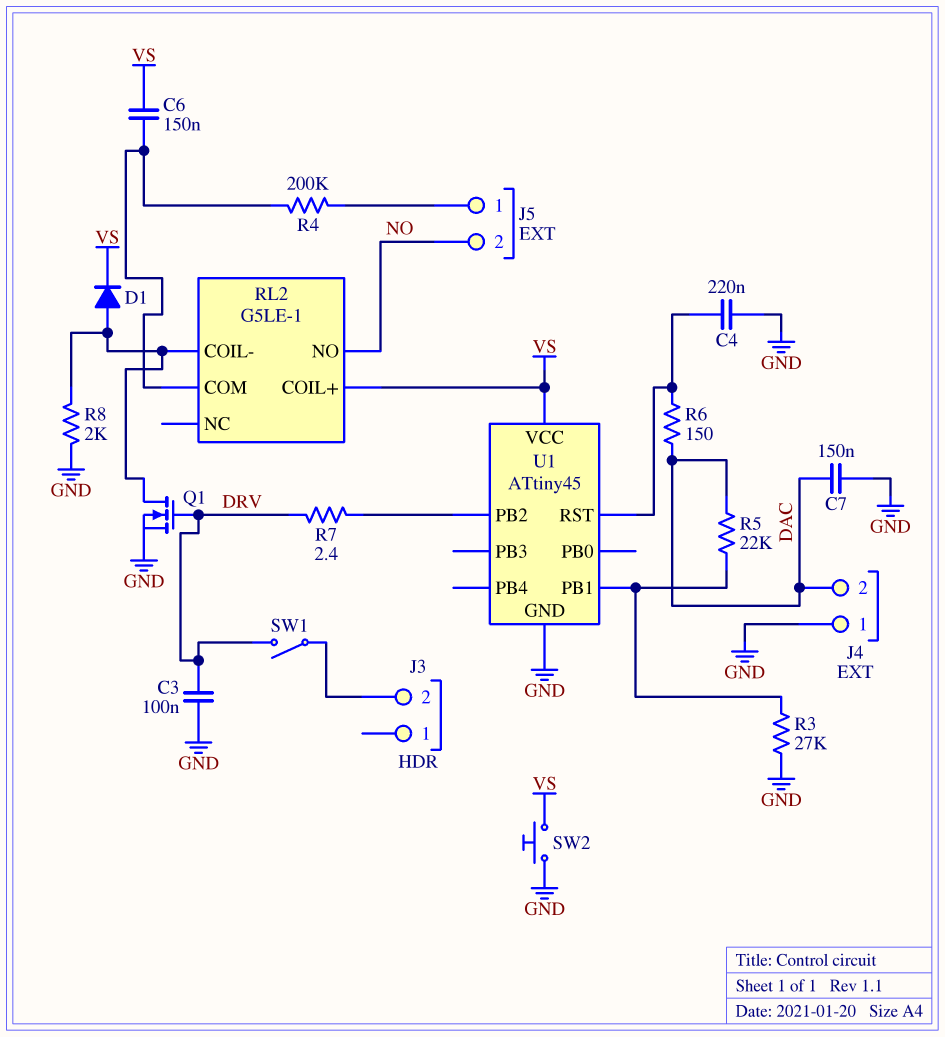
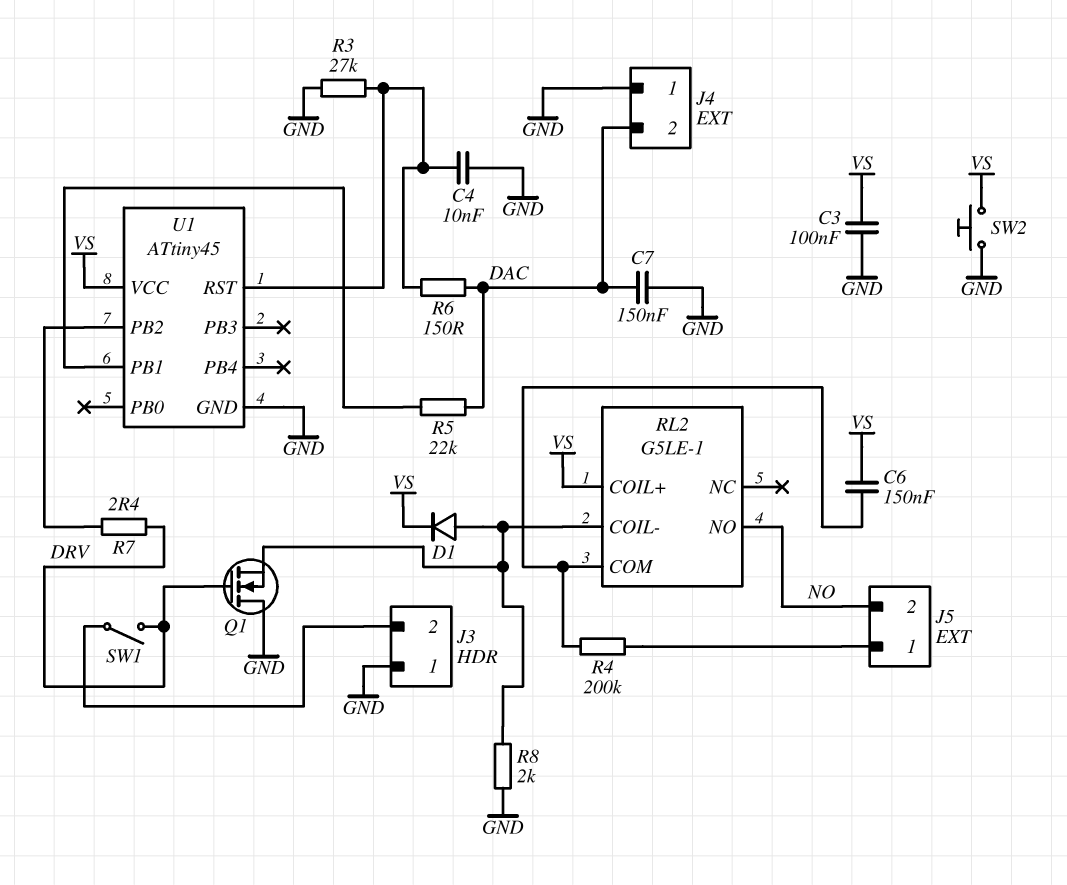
C3: 100nF (DRV, GND) -> 100nF (GND, VS)
C4: 220nF (GND, U1/RST) -> 10nF (GND, U1/RST)
J3 pin 1: none -> GND
Q1: NMOS (G DRV, D RL2/COIL-, S GND) -> NMOS (G DRV, D GND, S RL2/COIL-)
R3: 27k (GND, U1/PB1) -> 27k (GND, U1/RST)

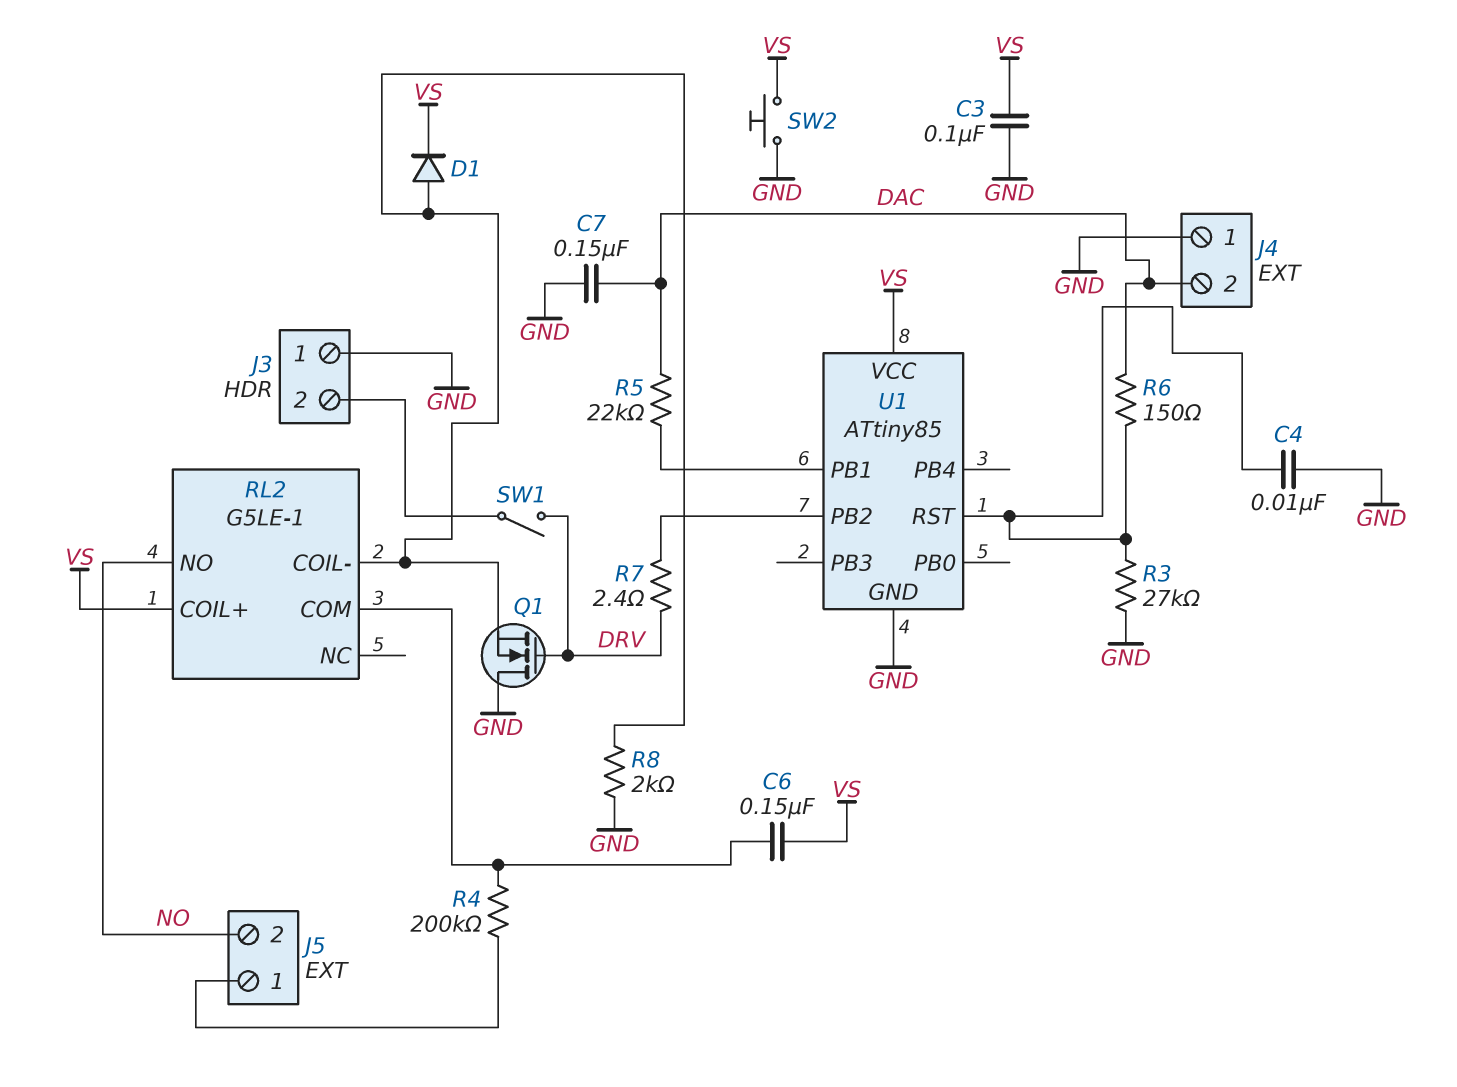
U1: ATtiny45 -> ATtiny85

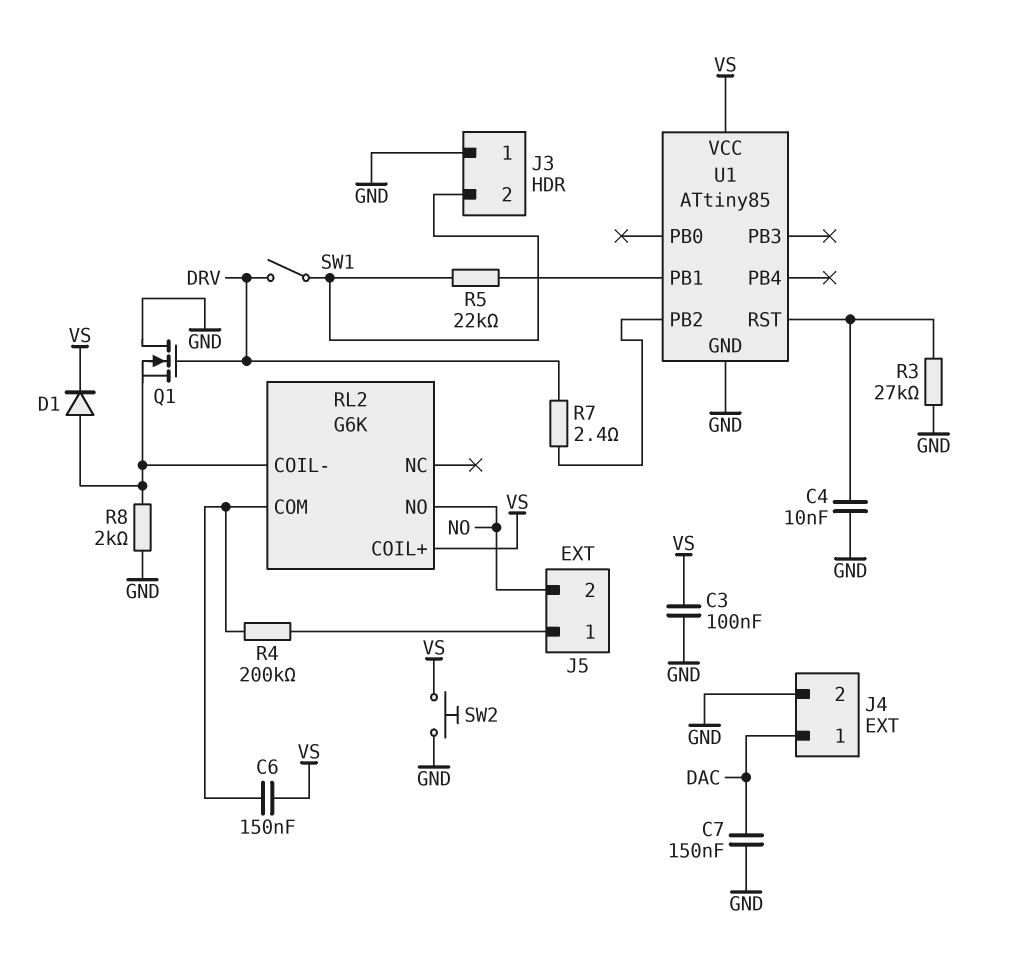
J4 pin 1: GND -> DAC
J4 pin 2: DAC -> GND
R5: 22k (DAC, U1/PB1) -> 22k (J3/2, U1/PB1)
R6: 150 (DAC, U1/RST) -> none
RL2: G5LE-1 -> G6K

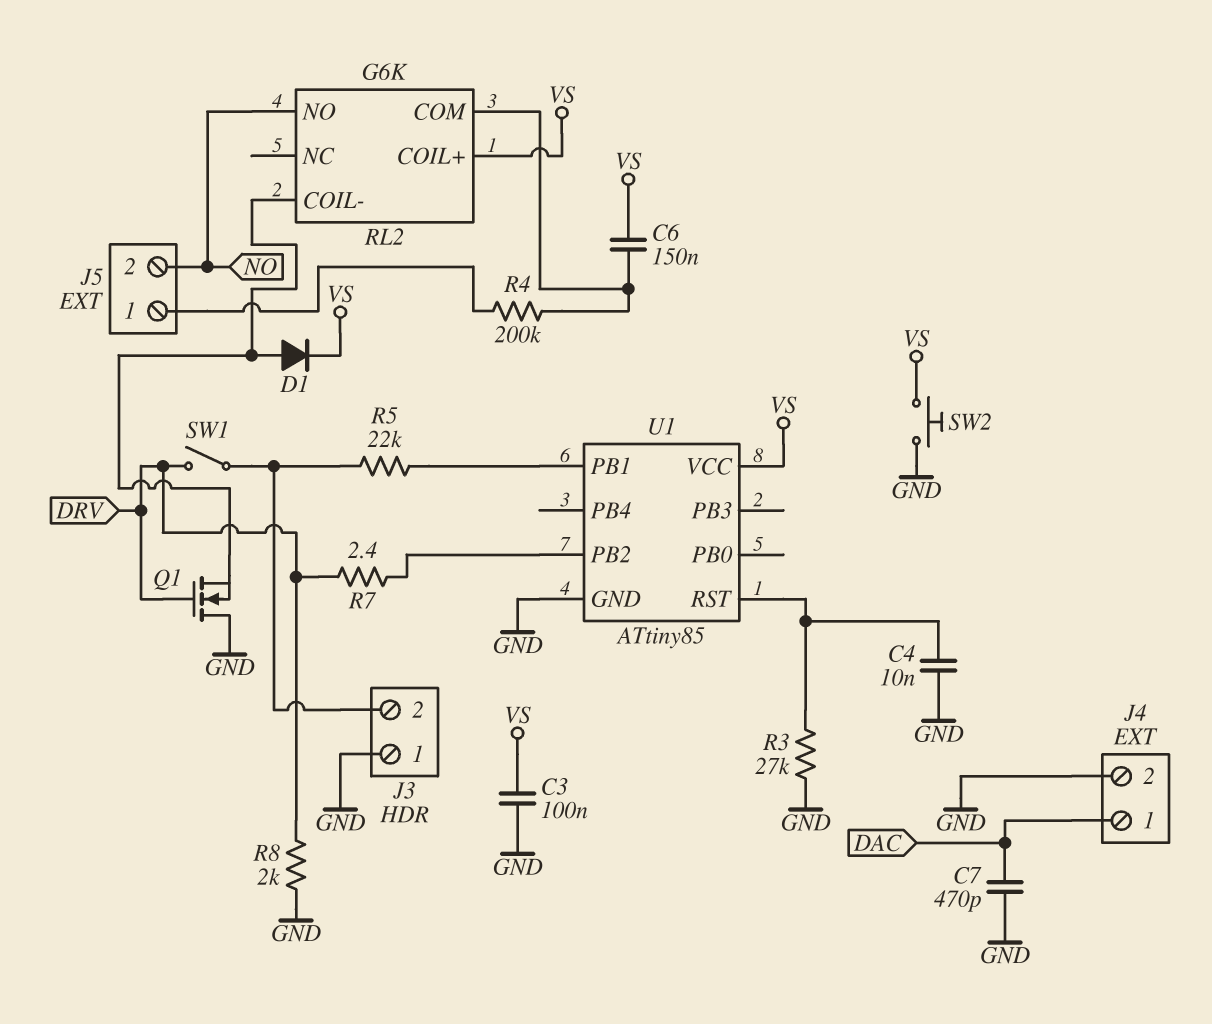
C7: 150nF (DAC, GND) -> 470pF (DAC, GND)
R8: 2k (GND, RL2/COIL-) -> 2k (DRV, GND)

